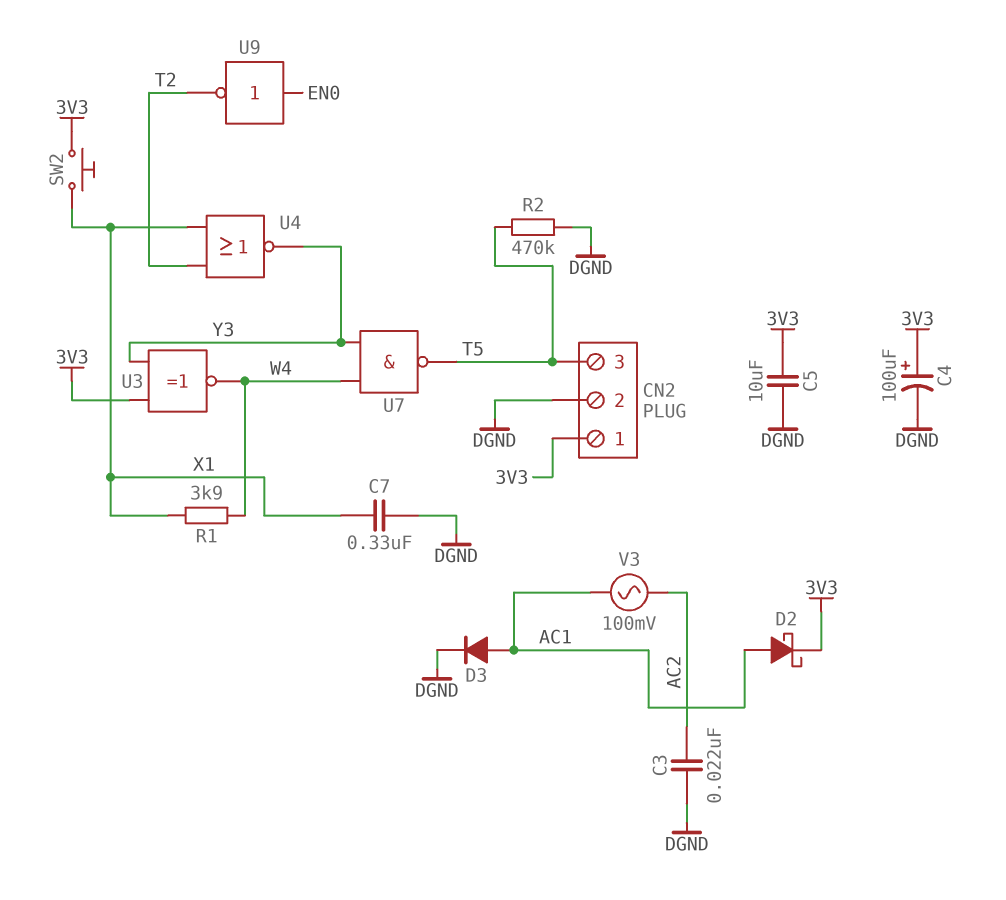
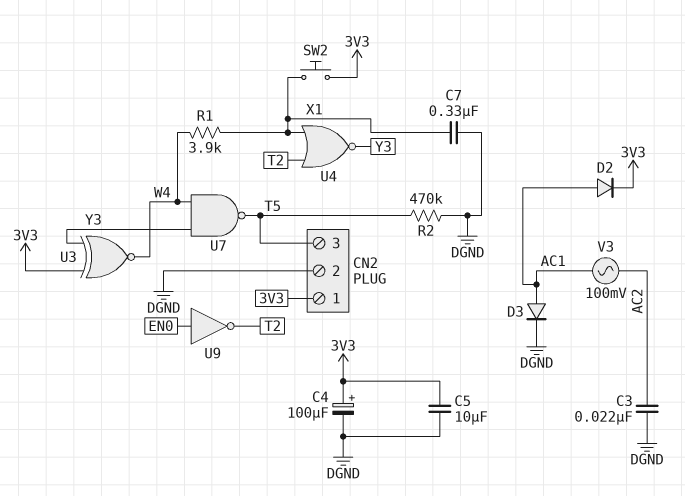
D2: schottky (A AC1, K 3V3) -> diode (A AC1, K 3V3)

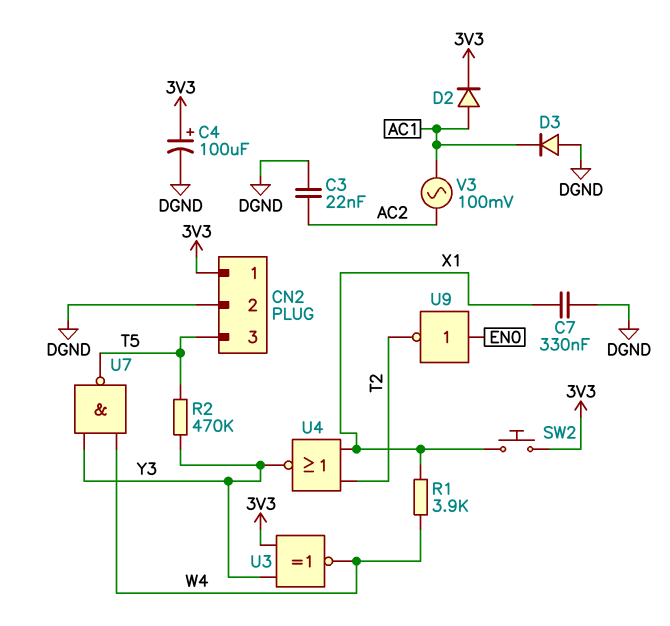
C5: 10uF (3V3, DGND) -> none
D3: diode (A AC1, K DGND) -> diode (A DGND, K AC1)
R2: 470k (DGND, T5) -> 470k (T5, Y3)

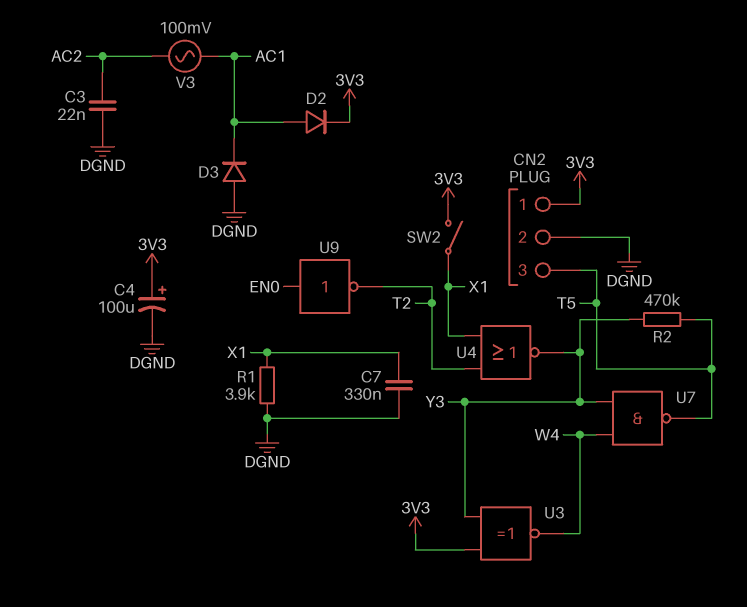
R1: 3.9k (W4, X1) -> 3.9k (DGND, X1)
SW2: button (3V3, X1) -> switch (3V3, X1)

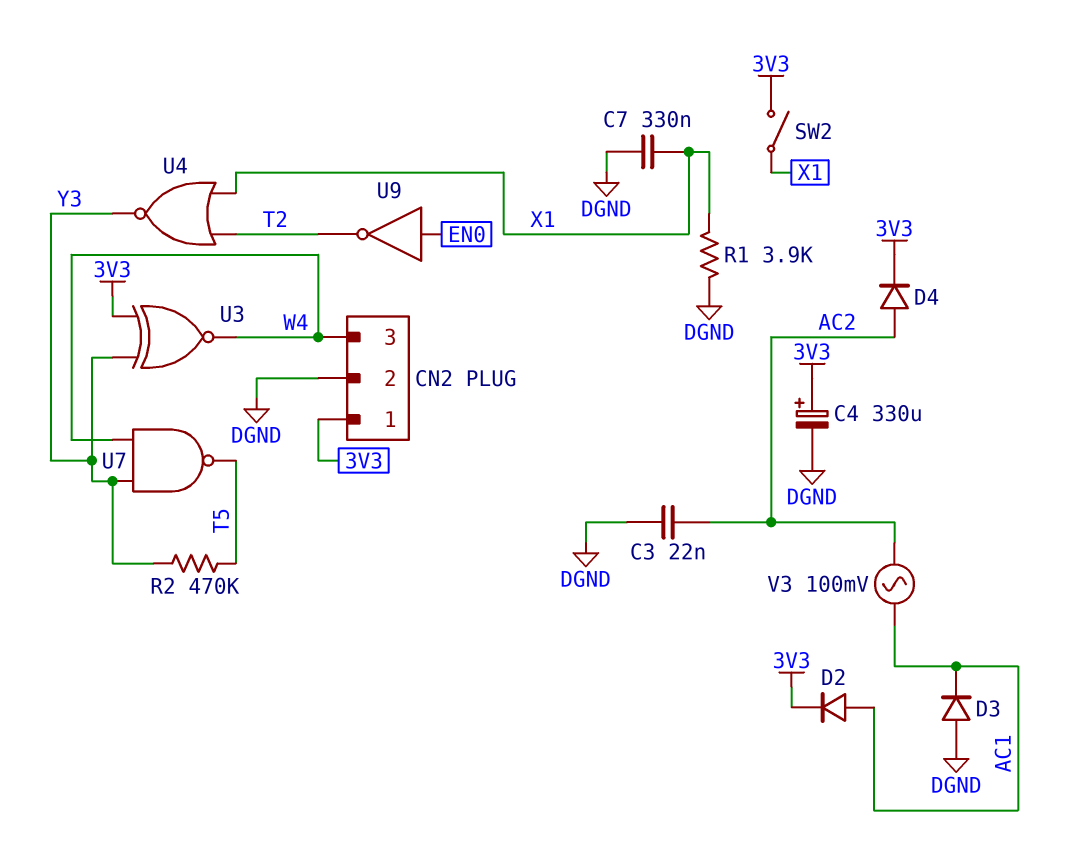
C4: 100uF (plus 3V3, minus DGND) -> 330uF (plus 3V3, minus DGND)
CN2 pin 3: T5 -> W4
D4: none -> diode (A AC2, K 3V3)

